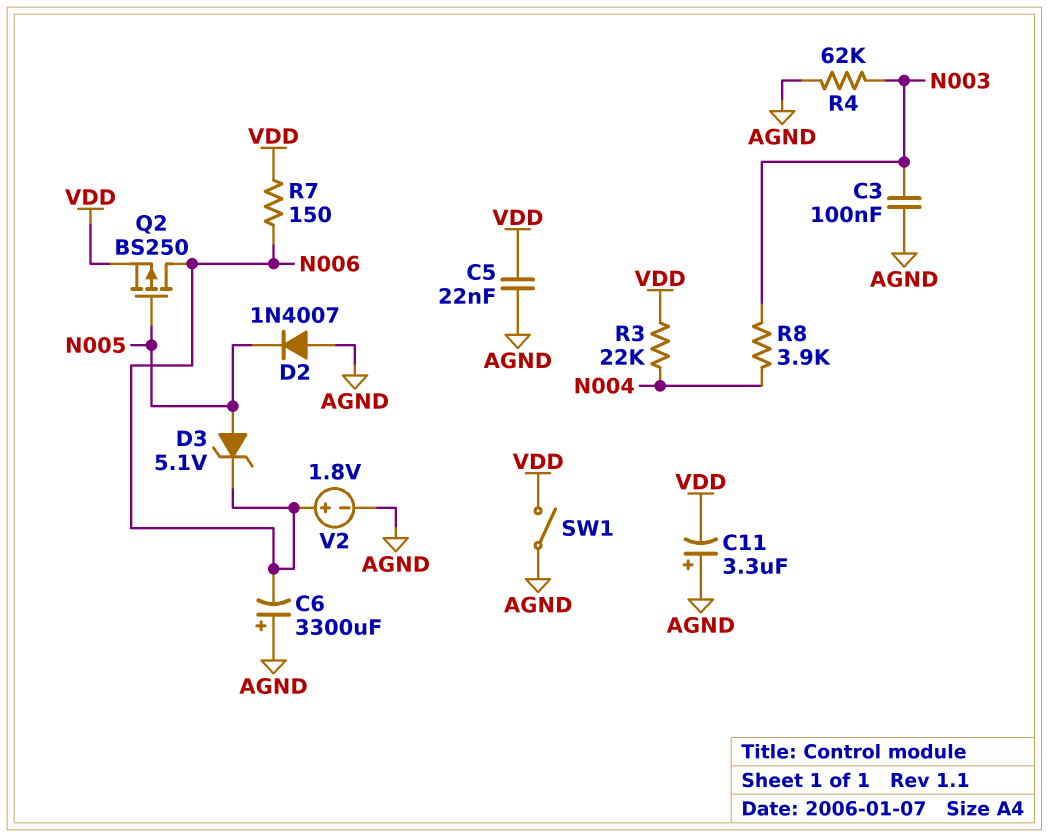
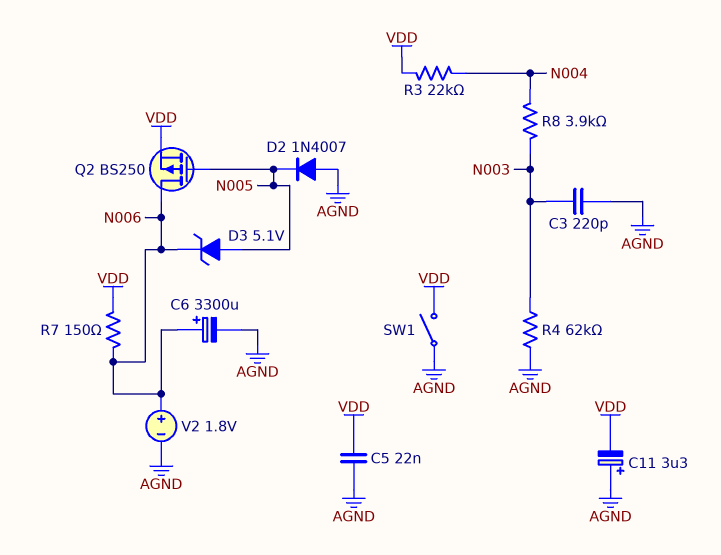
C3: 100nF (AGND, N003) -> 220pF (AGND, N003)
C6: 3300uF (plus AGND, minus N006) -> 3300uF (plus N006, minus AGND)

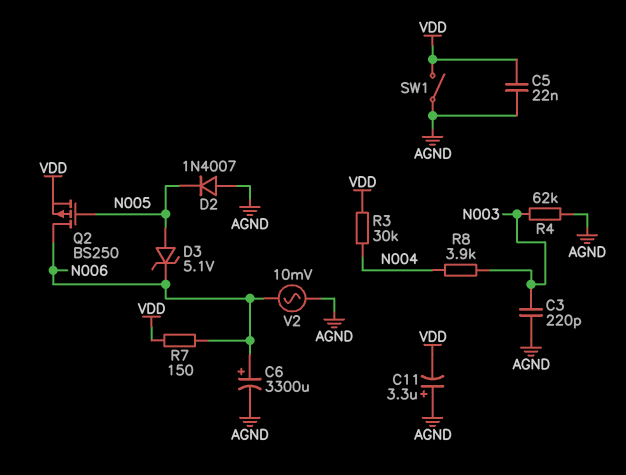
R3: 22k (N004, VDD) -> 30k (N004, VDD)
V2: 1.8V (plus N006, minus AGND) -> AC 10mV (AGND, N006)

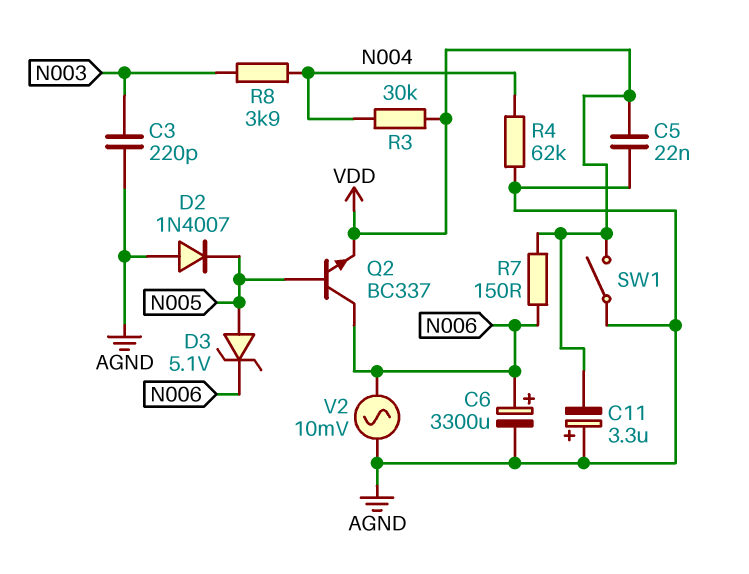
Q2: PMOS BS250 (G N005, D N006, S VDD) -> NPN BC337 (B N005, C N006, E VDD)
R4: 62k (AGND, N003) -> 62k (AGND, N004)

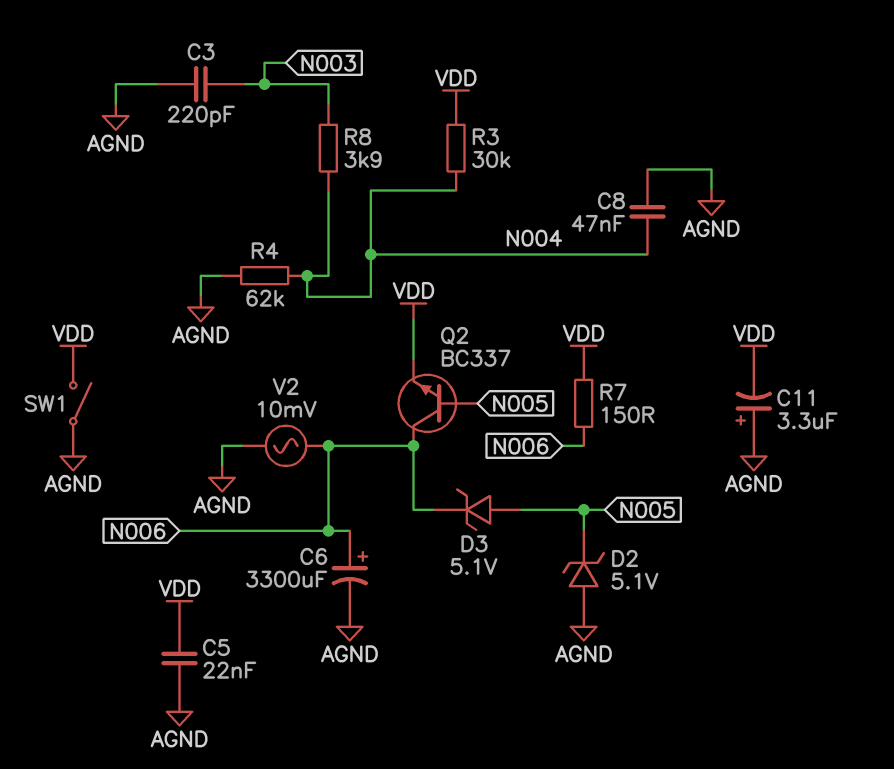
C8: none -> 47nF (AGND, N004)
D2: diode 1N4007 (A AGND, K N005) -> zener 5.1V (A AGND, K N005)

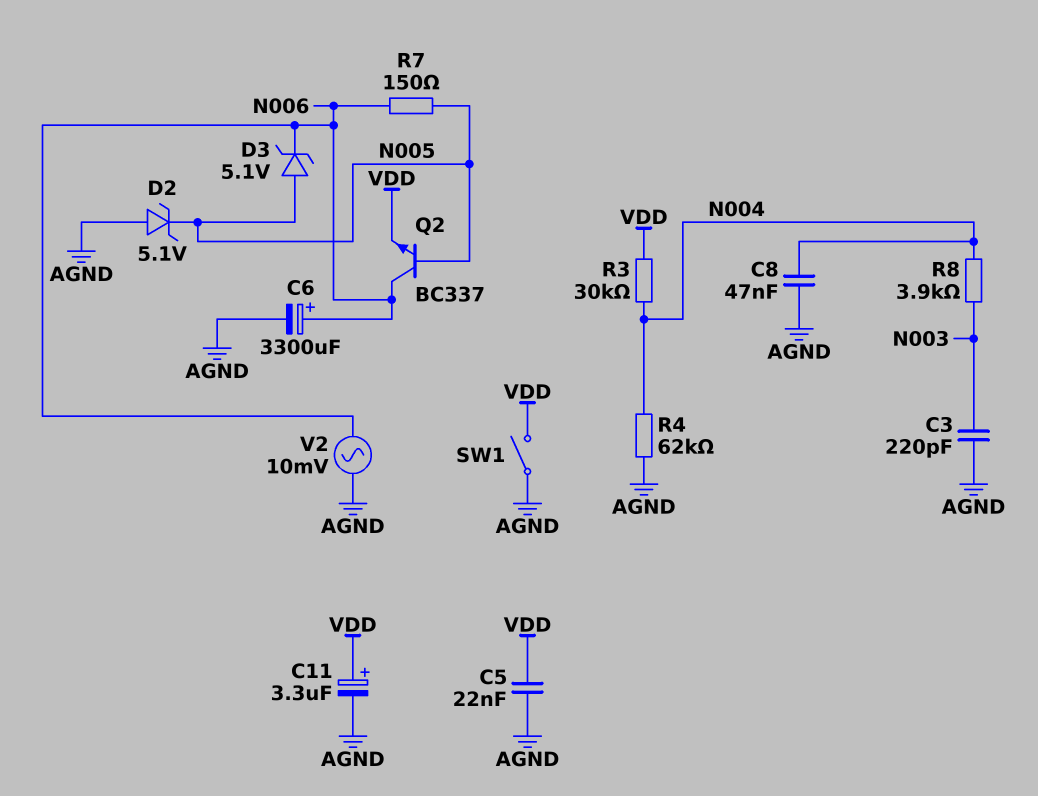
C11: 3.3uF (plus AGND, minus VDD) -> 3.3uF (plus VDD, minus AGND)
R7: 150 (N006, VDD) -> 150 (N005, N006)

